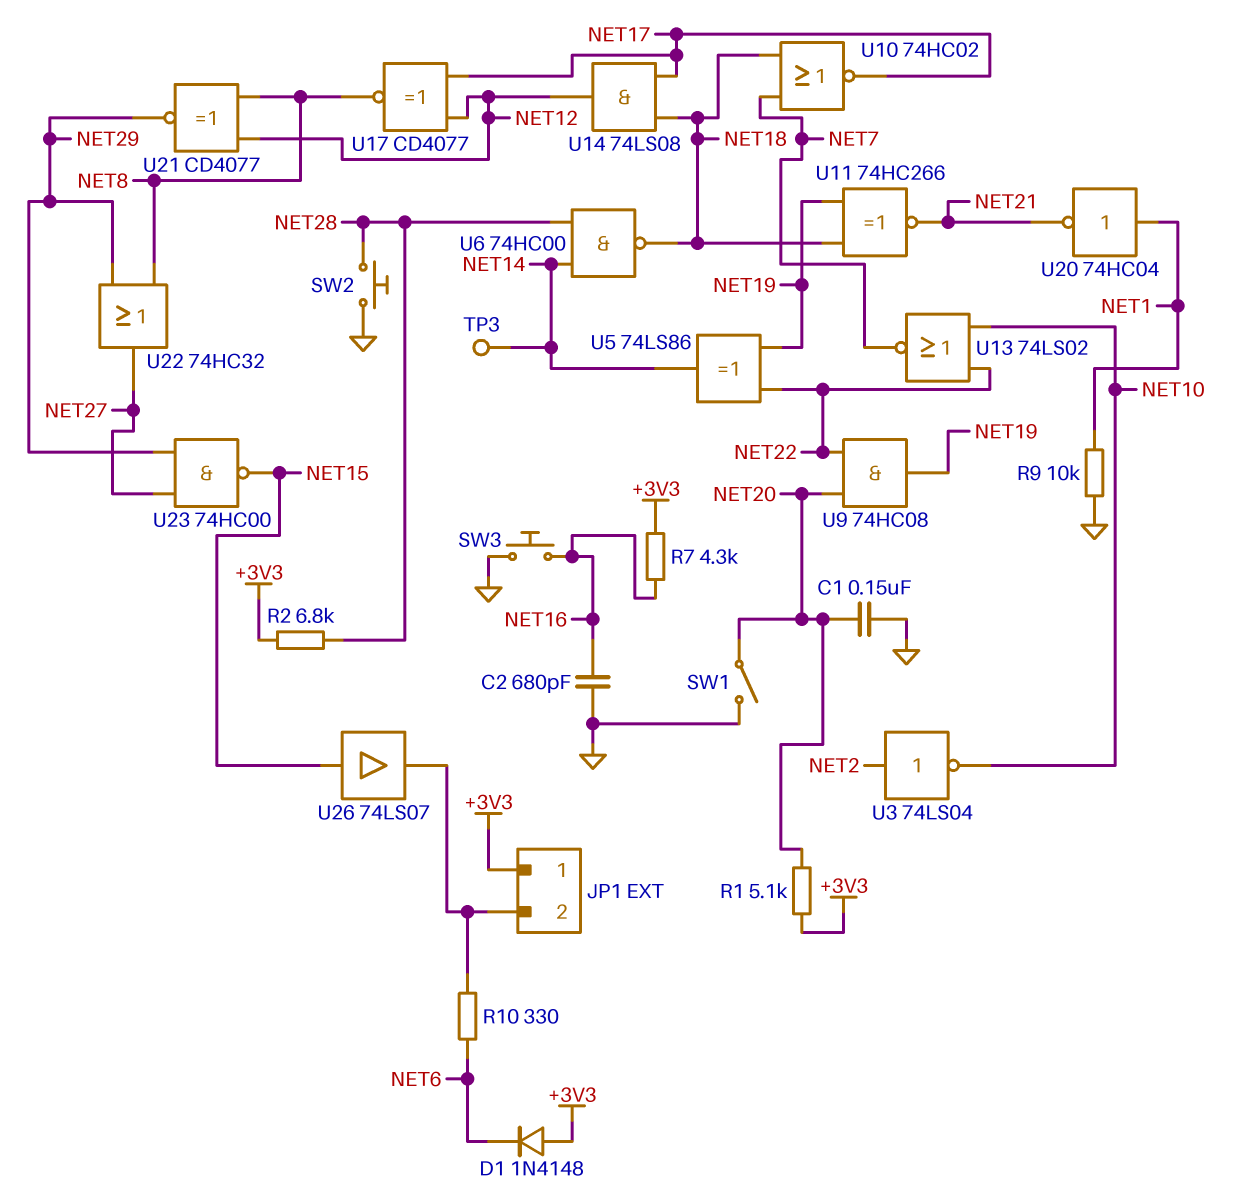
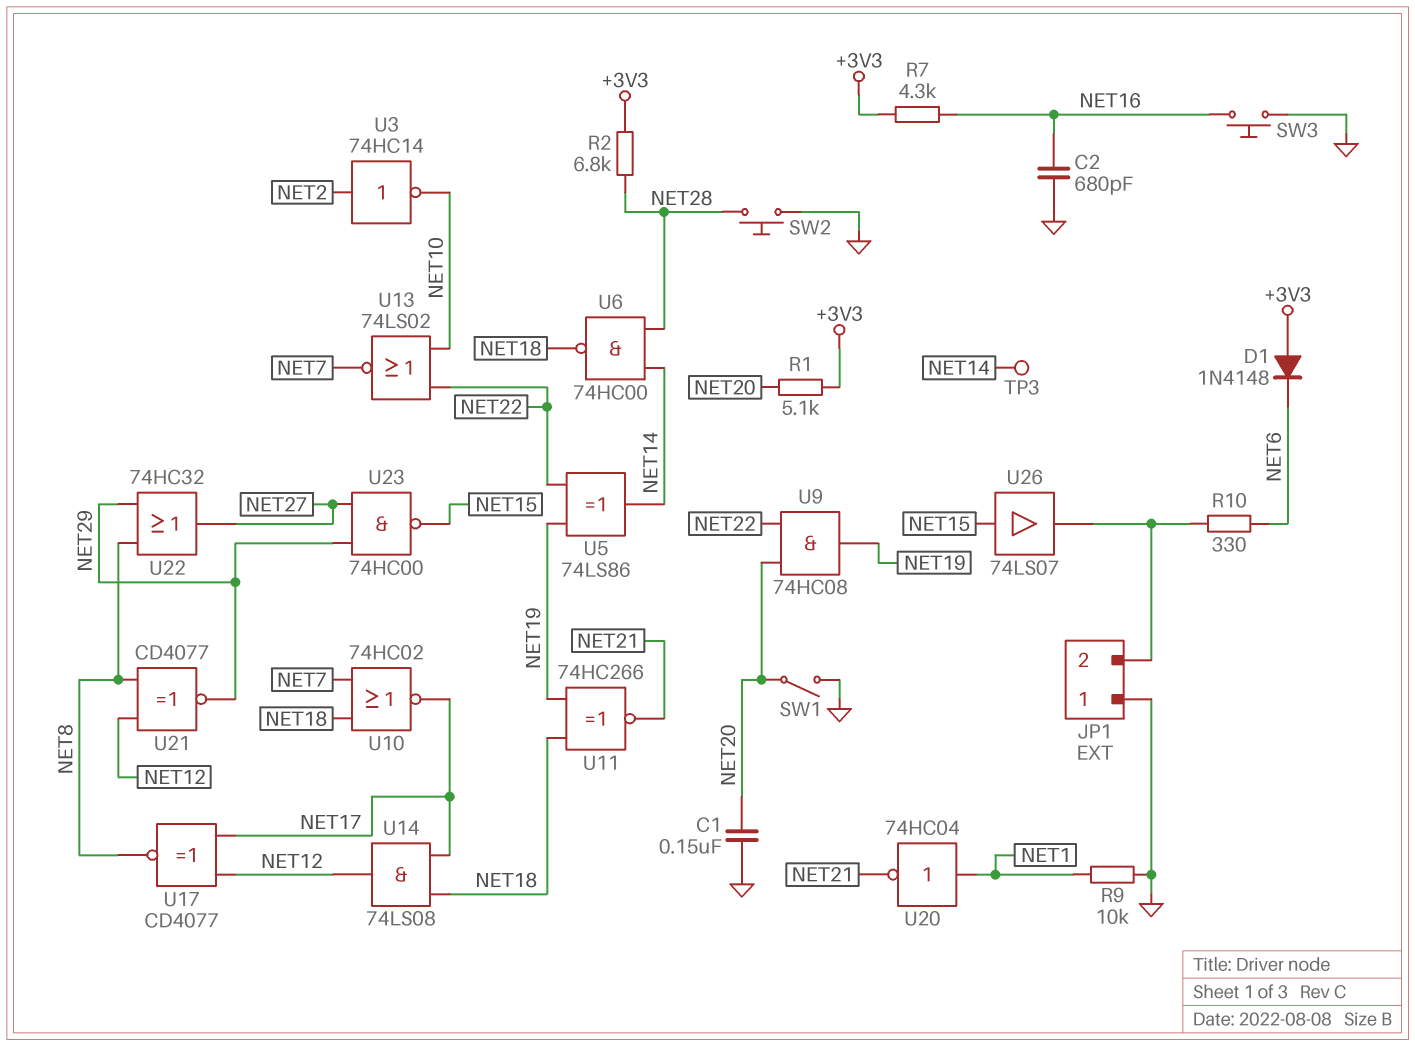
JP1 pin 1: +3V3 -> GND
U3: NOT 74LS04 (in NET2, out NET10) -> NOT 74HC14 (in NET2, out NET10)

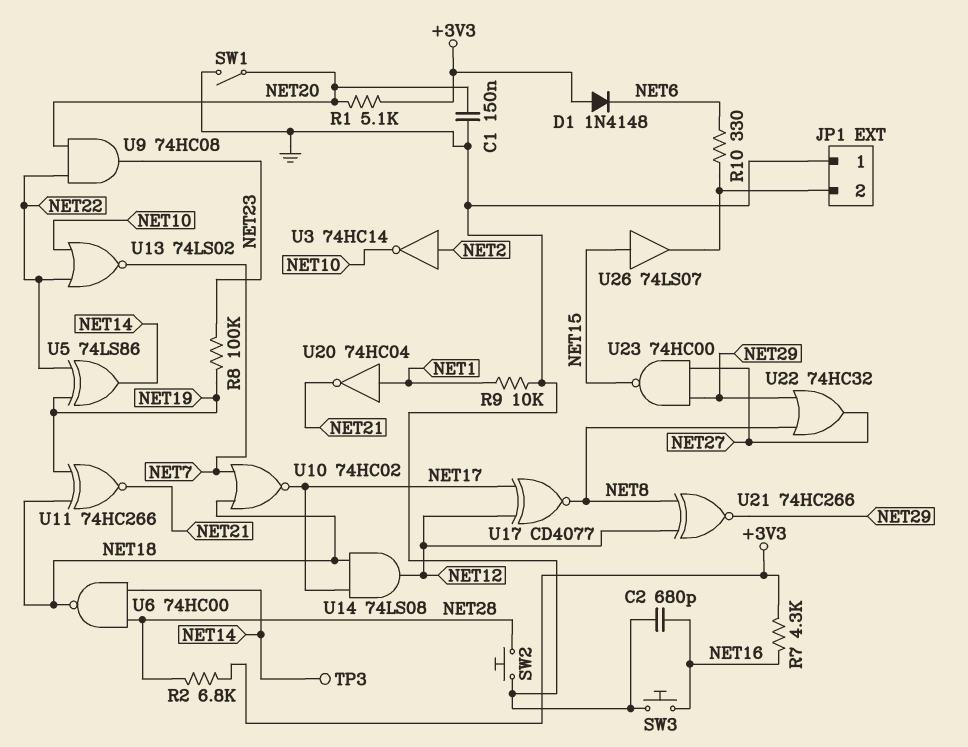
R8: none -> 100k (NET19, NET23)
U9: AND 74HC08 (in NET20, in NET22, out NET19) -> AND 74HC08 (in NET20, in NET22, out NET23)
U21: XNOR CD4077 (in NET8, in NET12, out NET29) -> XNOR 74HC266 (in NET8, in NET12, out NET29)

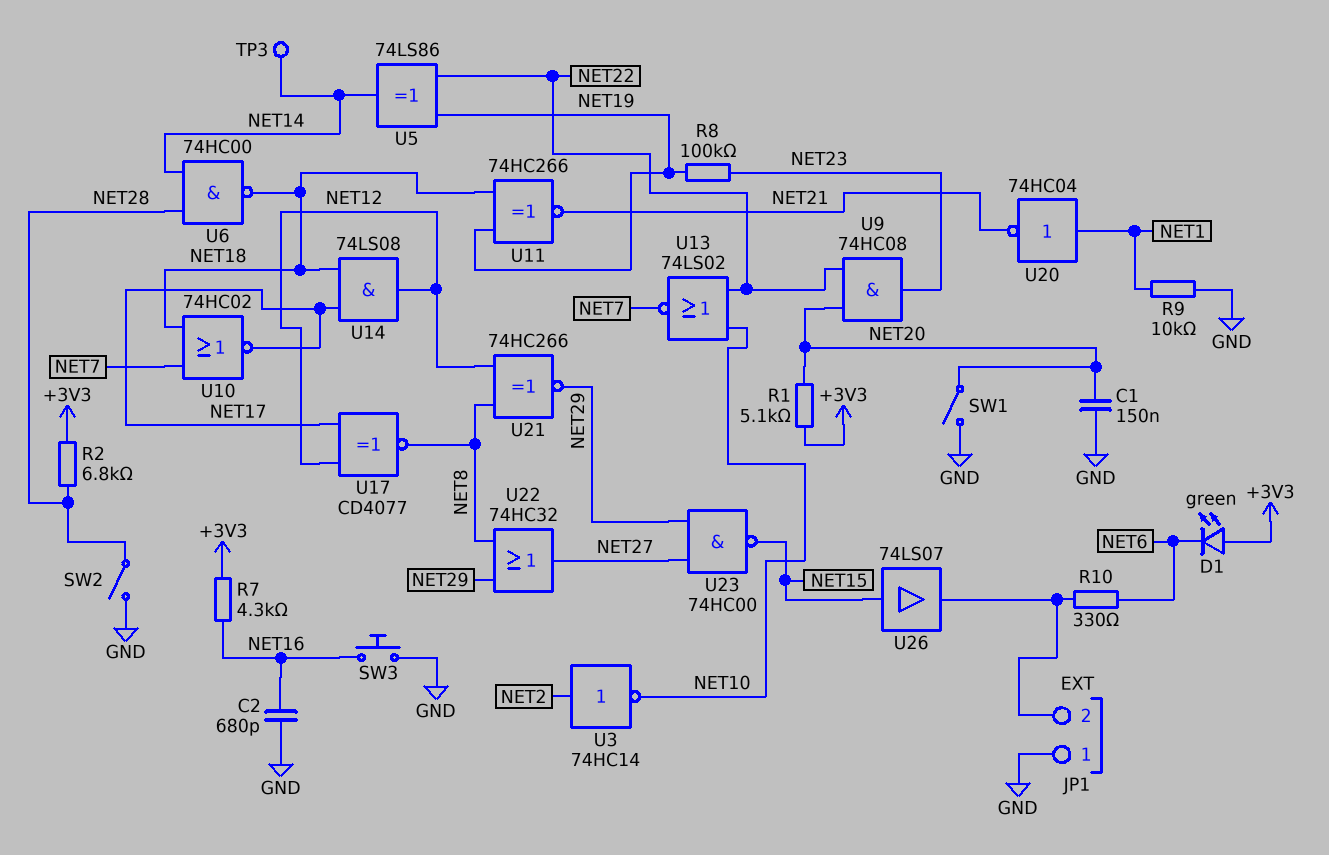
D1: diode 1N4148 (A +3V3, K NET6) -> LED green (A +3V3, K NET6)
SW2: button (GND, NET28) -> switch (GND, NET28)

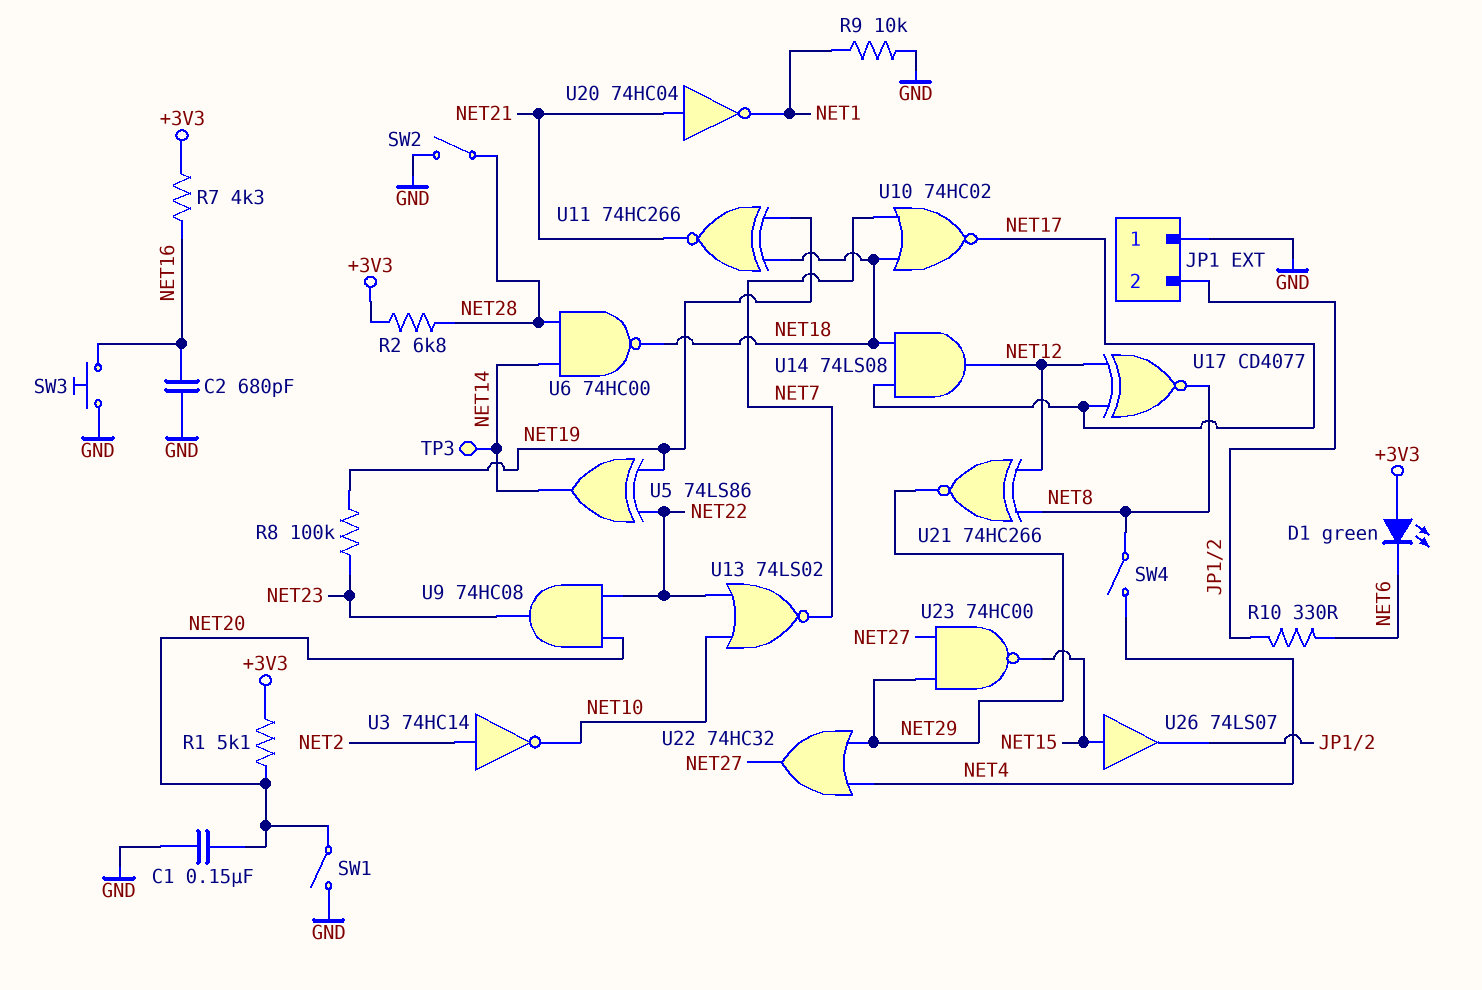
SW4: none -> switch (NET4, NET8)
U20: NOT 74HC04 (in NET1, out NET21) -> NOT 74HC04 (in NET21, out NET1)
U22: OR 74HC32 (in NET8, in NET29, out NET27) -> OR 74HC32 (in NET4, in NET29, out NET27)

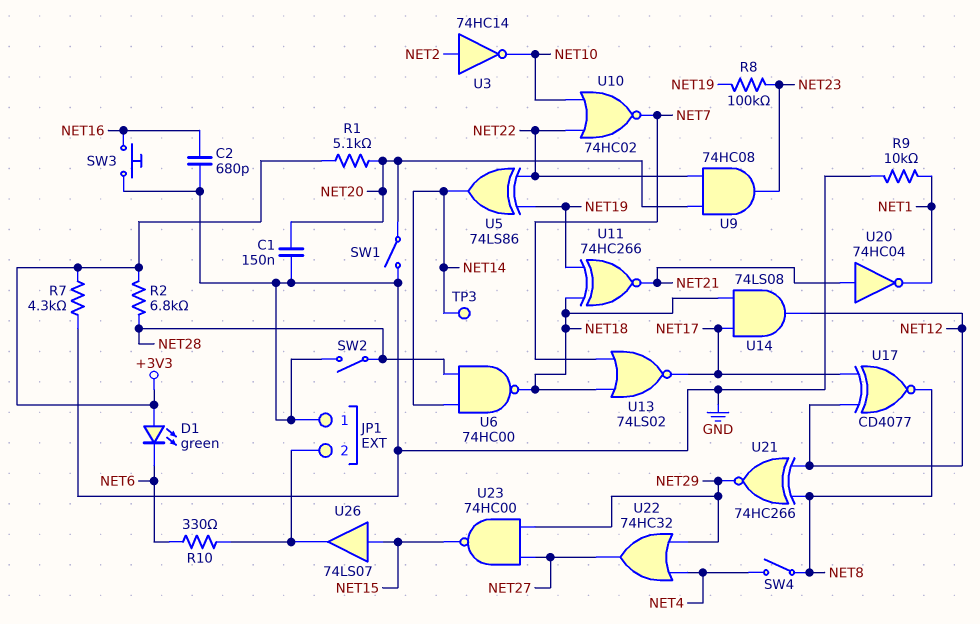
R7: 4.3k (+3V3, NET16) -> 4.3k (+3V3, GND)
U10: NOR 74HC02 (in NET7, in NET18, out NET17) -> NOR 74HC02 (in NET10, in NET22, out NET7)
U13: NOR 74LS02 (in NET10, in NET22, out NET7) -> NOR 74LS02 (in NET7, in NET18, out NET17)

